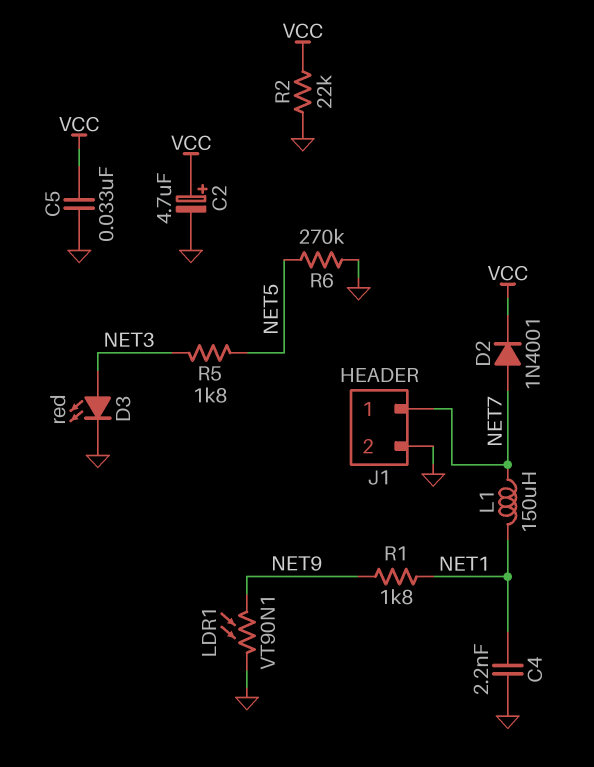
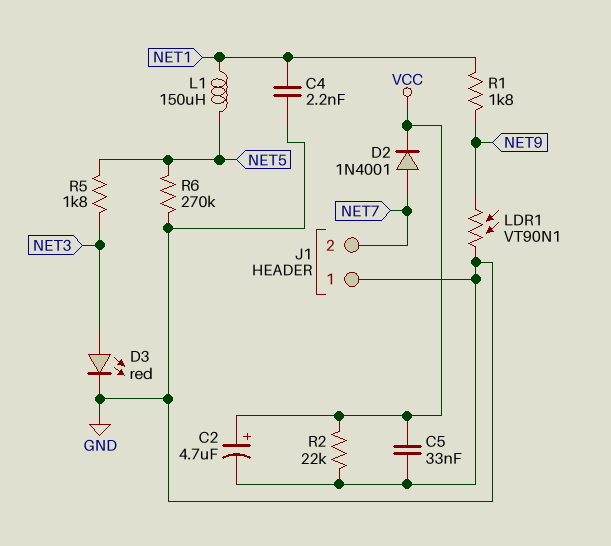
J1 pin 1: NET7 -> GND
J1 pin 2: GND -> NET7
L1: 150uH (NET1, NET7) -> 150uH (NET1, NET5)

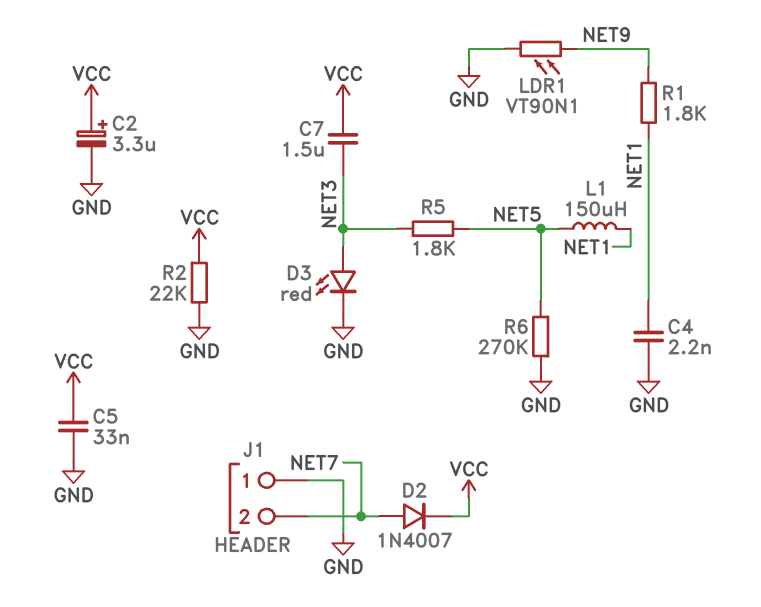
C2: 4.7uF (plus VCC, minus GND) -> 3.3uF (plus VCC, minus GND)
C7: none -> 1.5uF (NET3, VCC)
D2: diode 1N4001 (A NET7, K VCC) -> diode 1N4007 (A NET7, K VCC)

